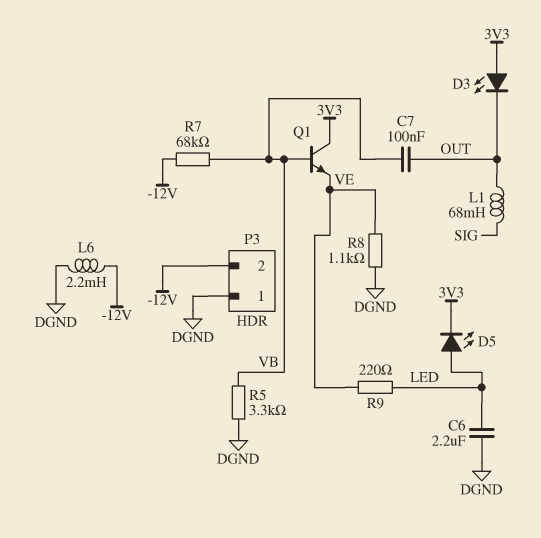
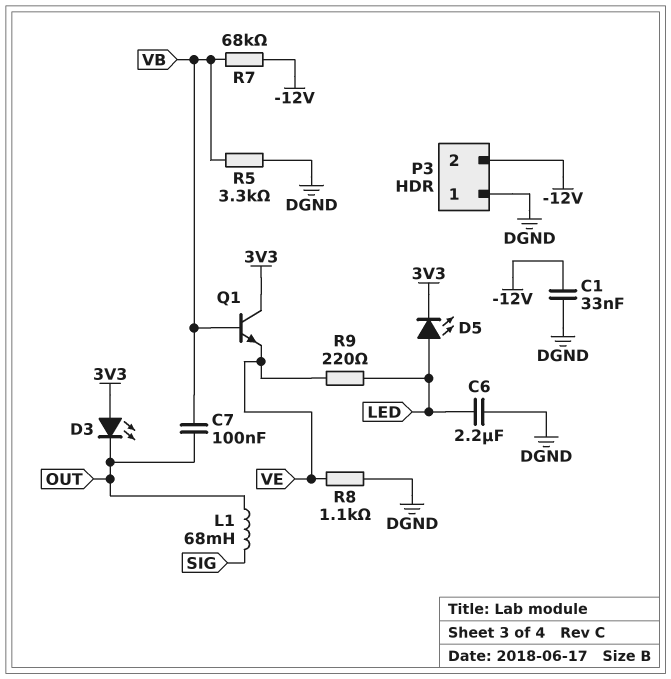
C1: none -> 33nF (-12V, DGND)
L6: 2.2mH (-12V, DGND) -> none

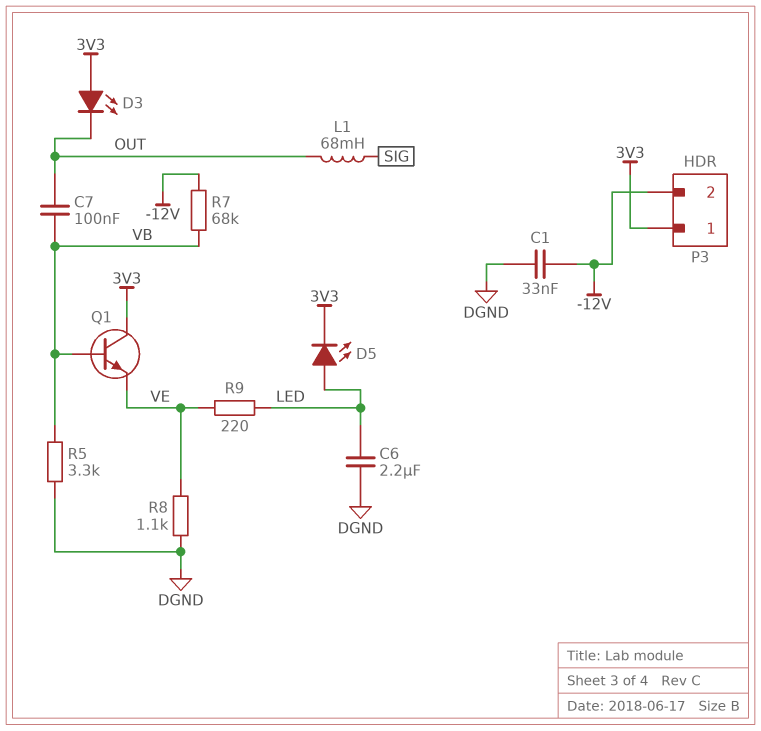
P3 pin 1: DGND -> 3V3

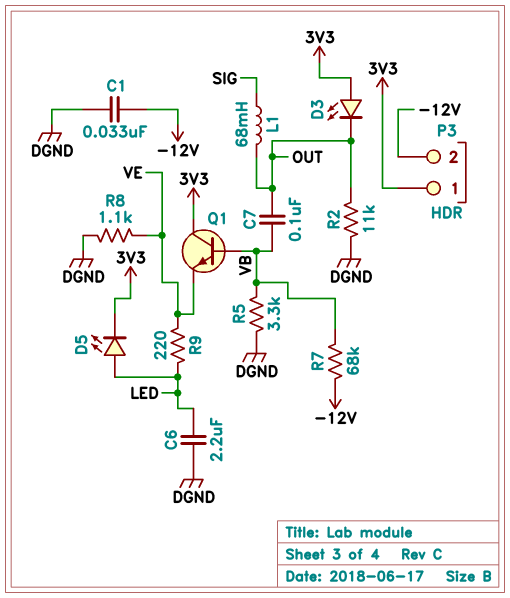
R2: none -> 11k (DGND, OUT)

